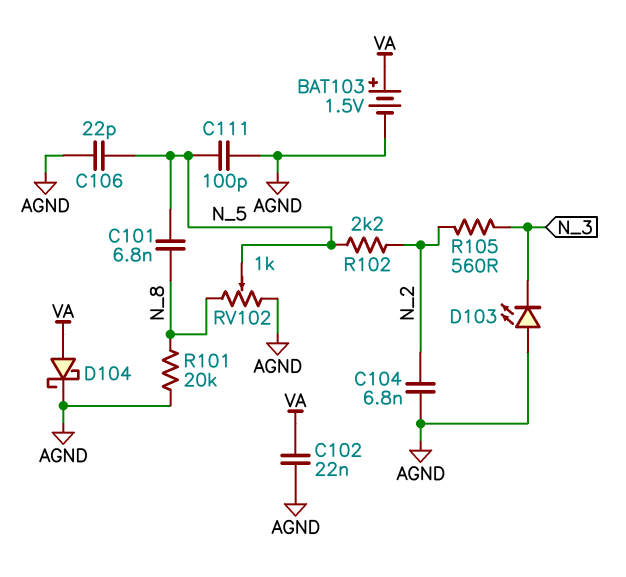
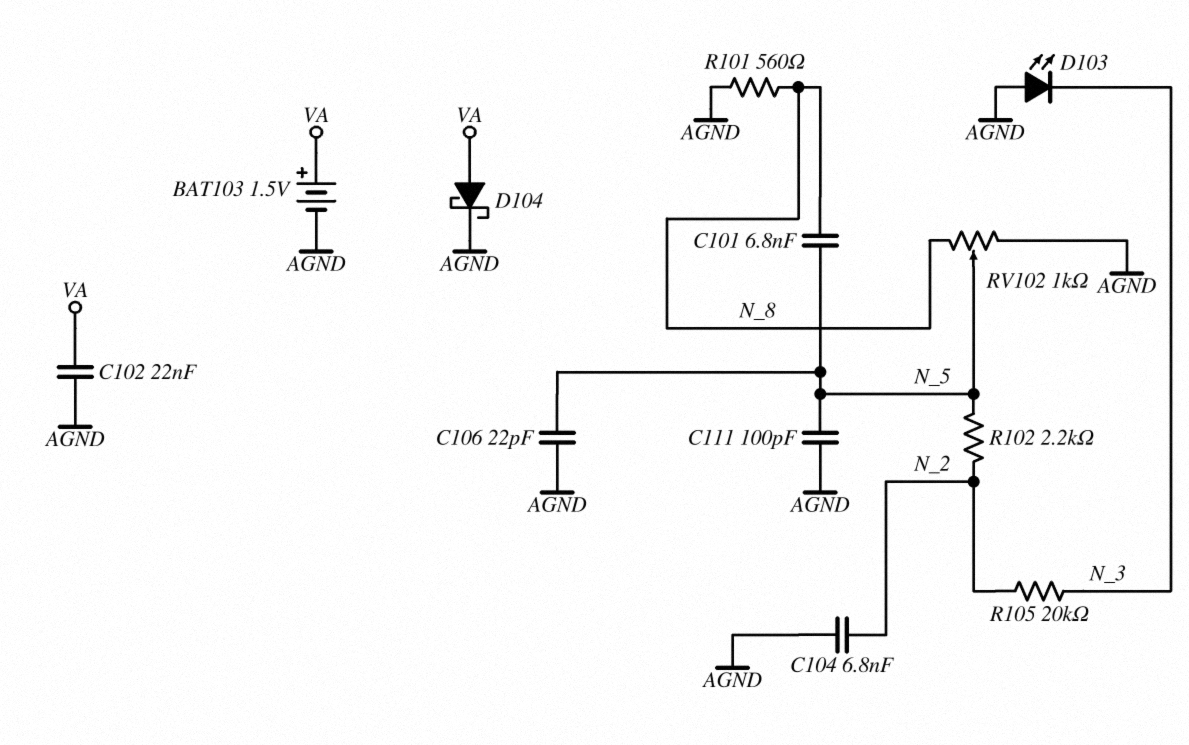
R101: 20k (AGND, N_8) -> 560 (AGND, N_8)
R105: 560 (N_2, N_3) -> 20k (N_2, N_3)

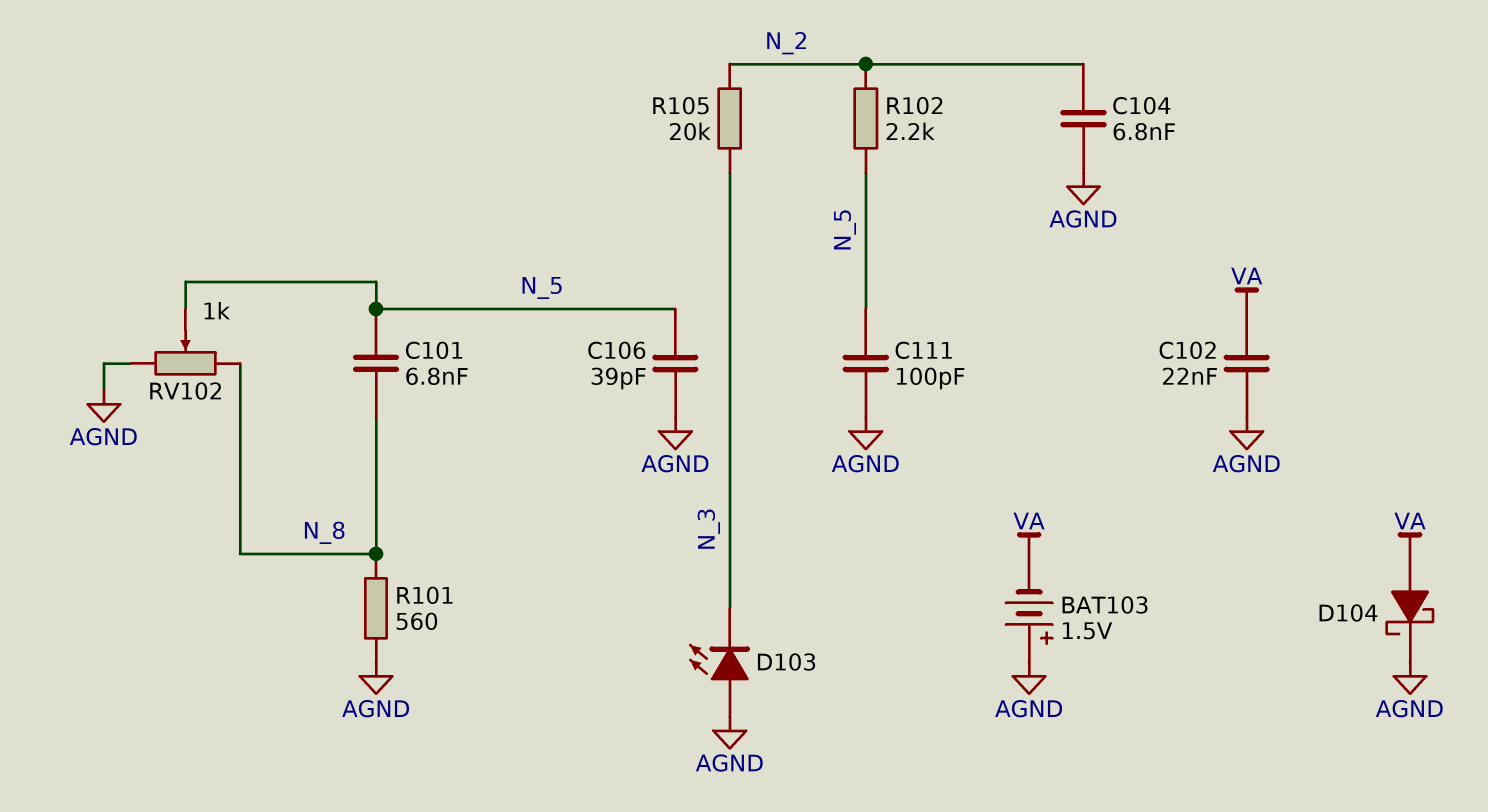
BAT103: 1.5V (plus VA, minus AGND) -> 1.5V (plus AGND, minus VA)
C106: 22pF (AGND, N_5) -> 39pF (AGND, N_5)

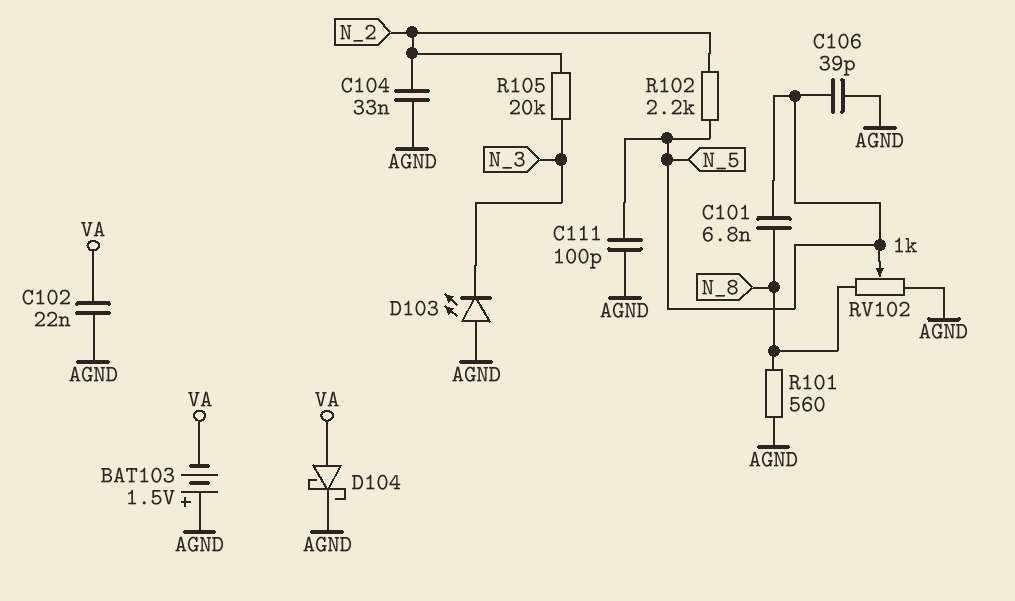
C104: 6.8nF (AGND, N_2) -> 33nF (AGND, N_2)

